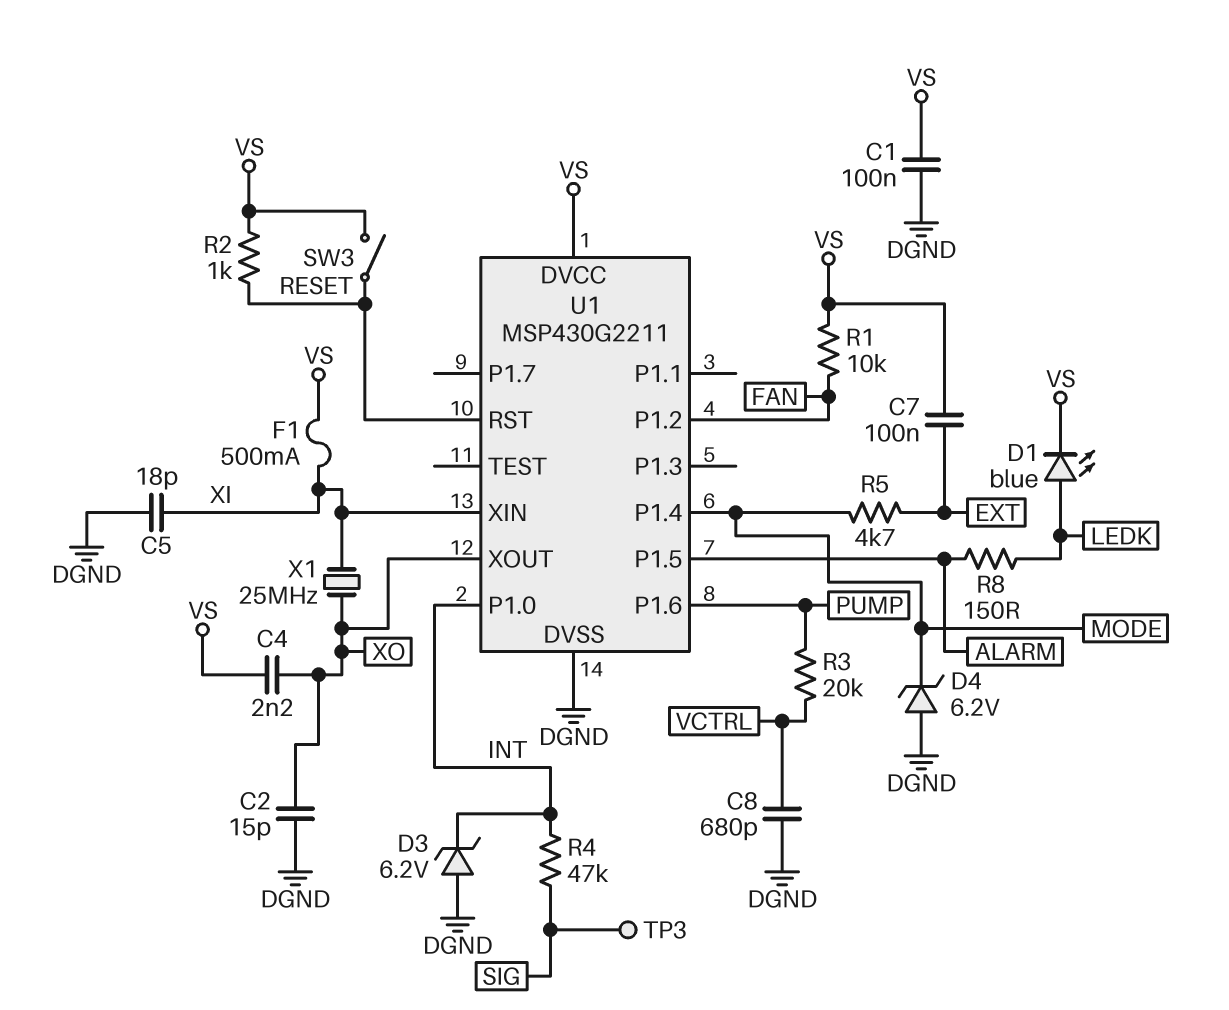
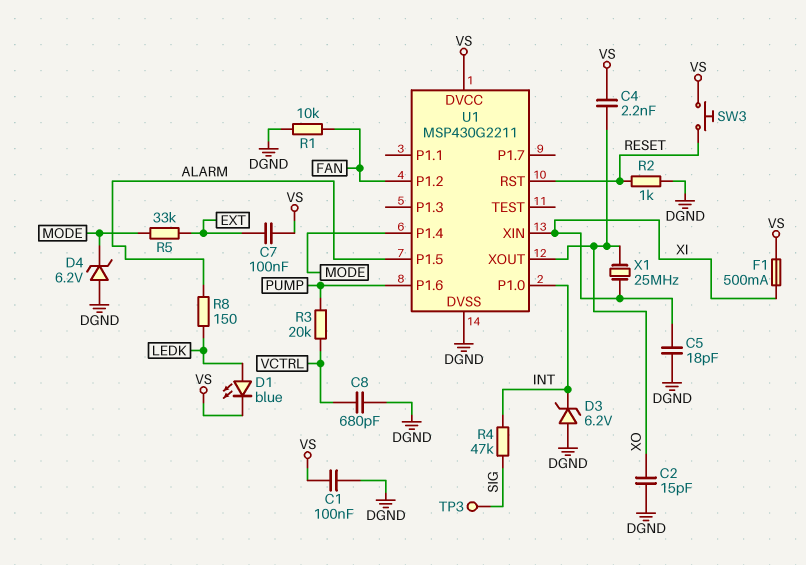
R1: 10k (FAN, VS) -> 10k (DGND, FAN)
R2: 1k (RESET, VS) -> 1k (DGND, RESET)
R5: 4.7k (EXT, MODE) -> 33k (EXT, MODE)
SW3: switch (RESET, VS) -> button (RESET, VS)

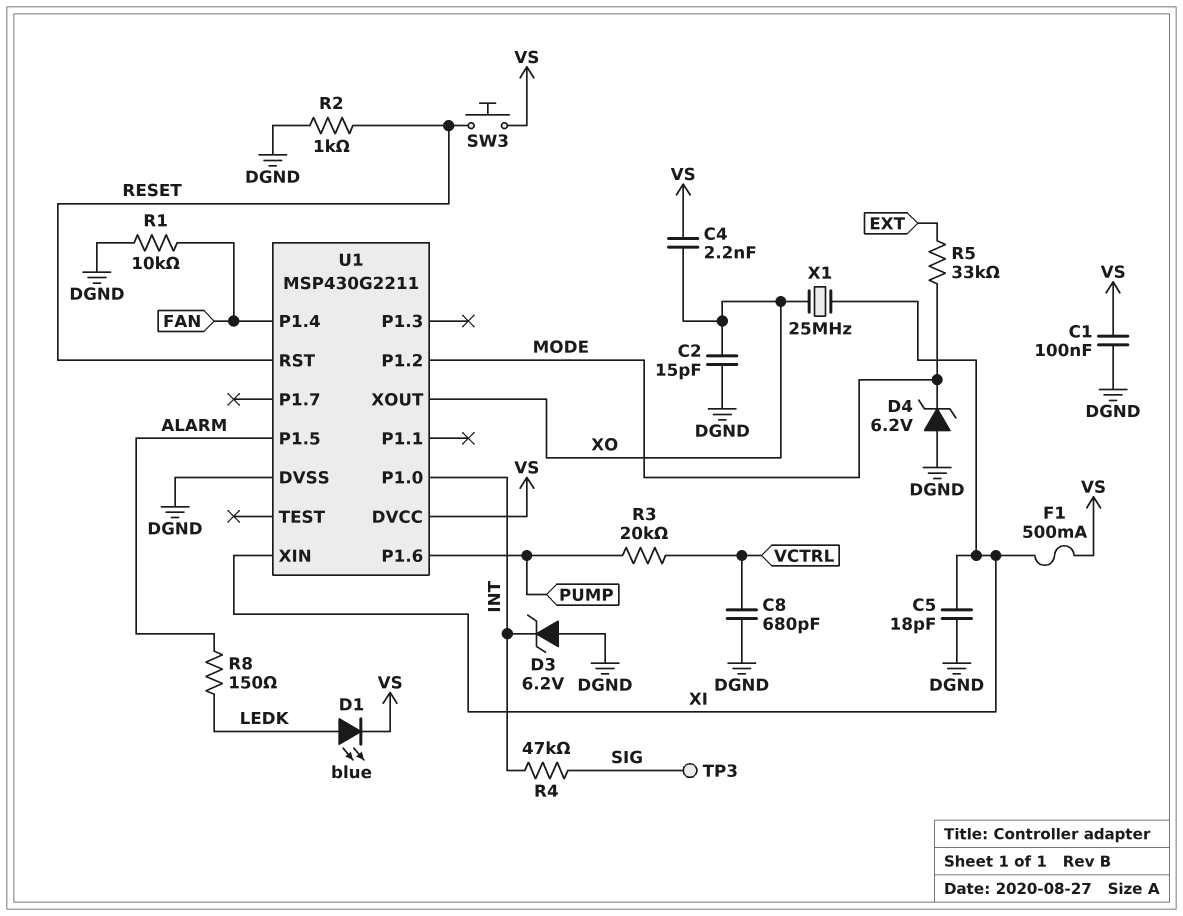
C7: 100nF (EXT, VS) -> none
U1 pin P1.2: FAN -> MODE
U1 pin P1.4: MODE -> FAN

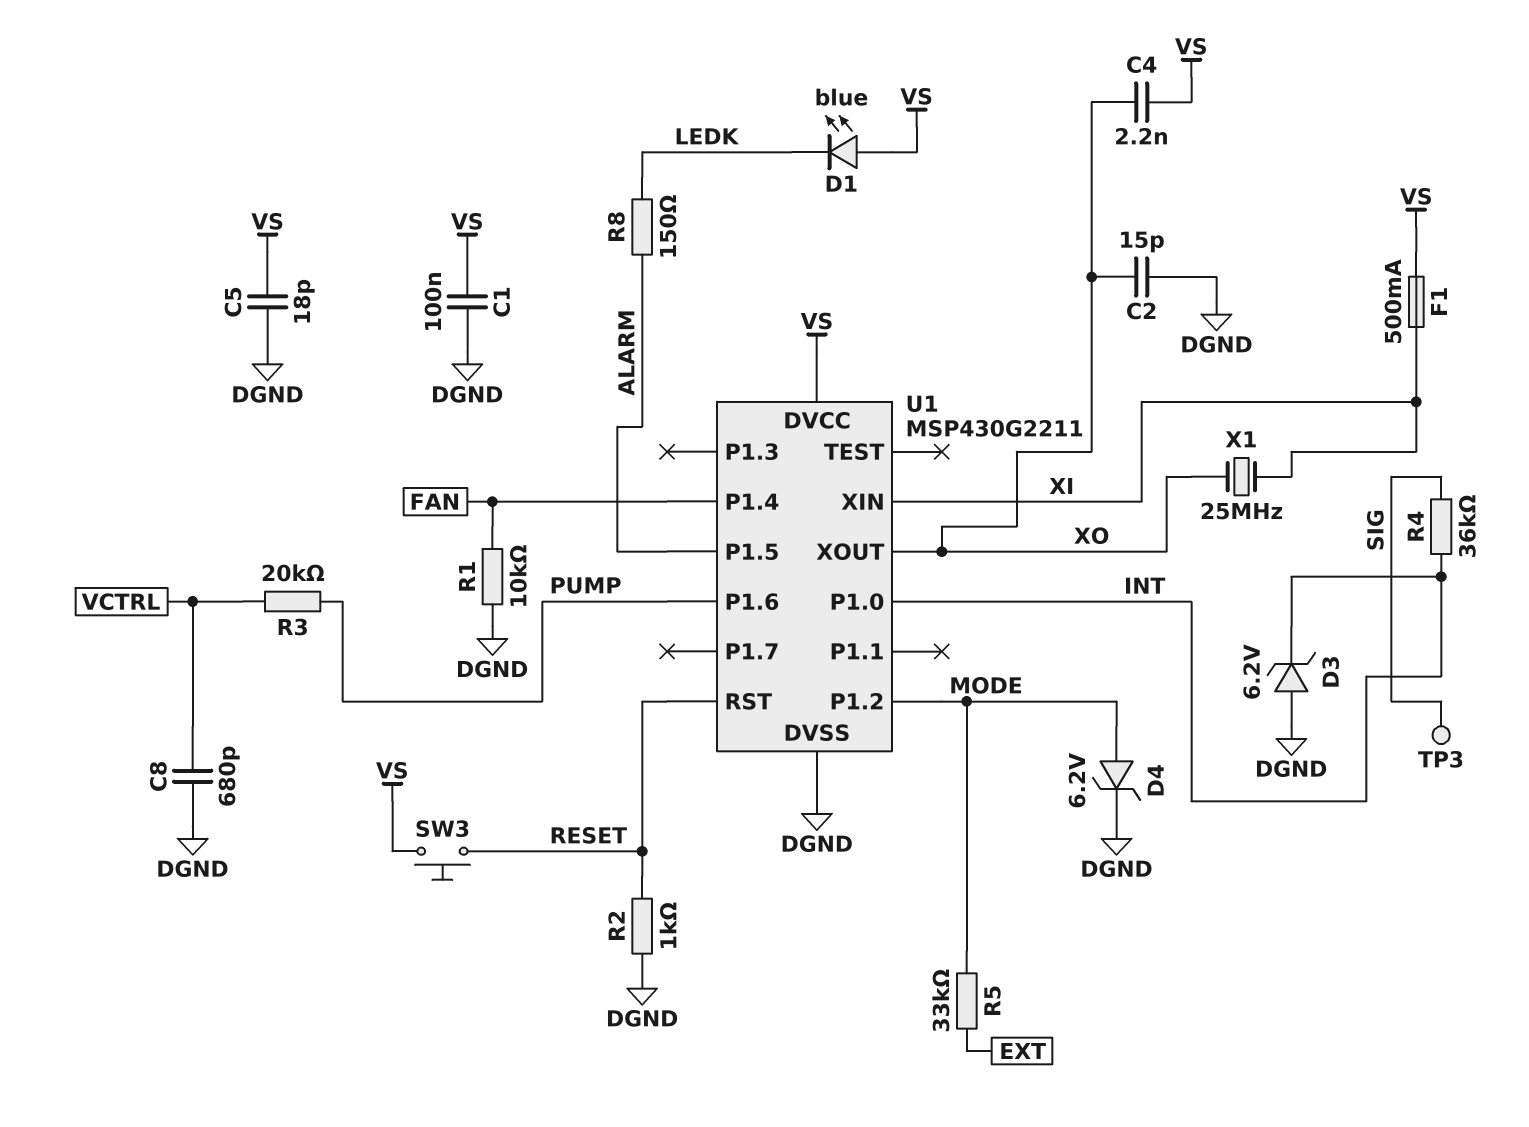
C5: 18pF (DGND, XI) -> 18pF (DGND, VS)
D1: LED blue (A LEDK, K VS) -> LED blue (A VS, K LEDK)
D4: zener 6.2V (A DGND, K MODE) -> zener 6.2V (A MODE, K DGND)
R4: 47k (INT, SIG) -> 36k (INT, SIG)

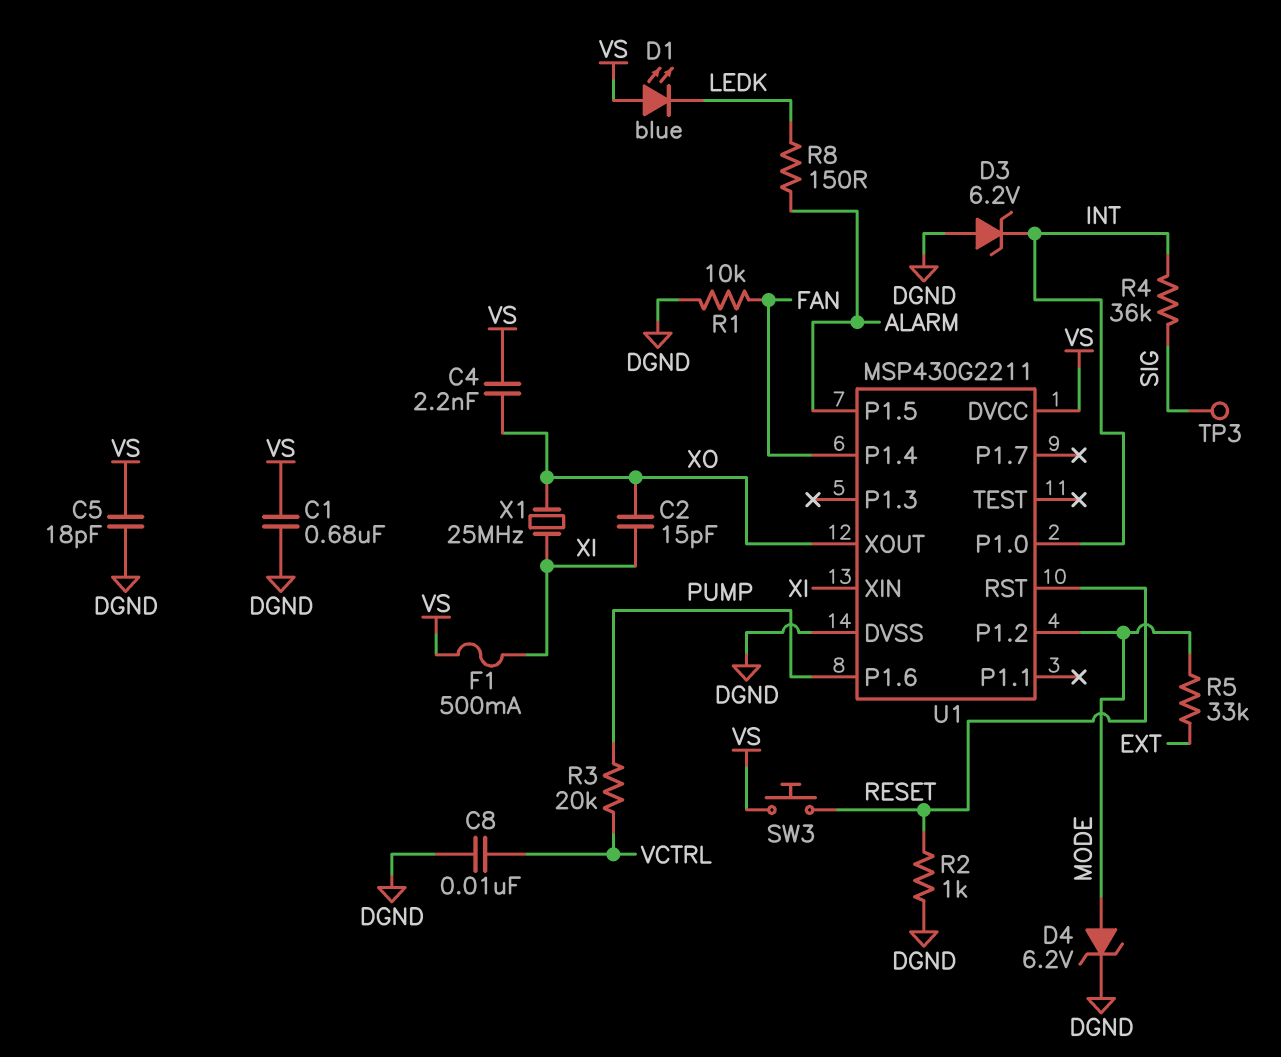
C1: 100nF (DGND, VS) -> 680nF (DGND, VS)
C2: 15pF (DGND, XO) -> 15pF (XI, XO)
C8: 680pF (DGND, VCTRL) -> 10nF (DGND, VCTRL)

